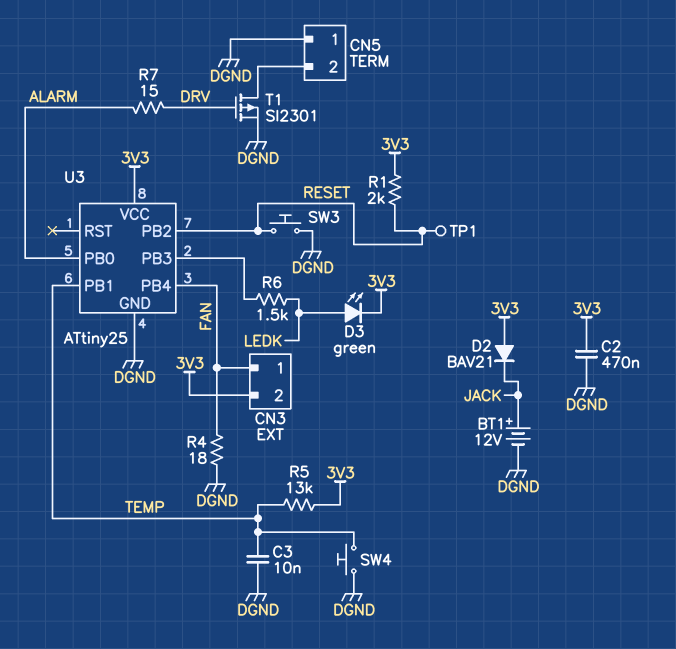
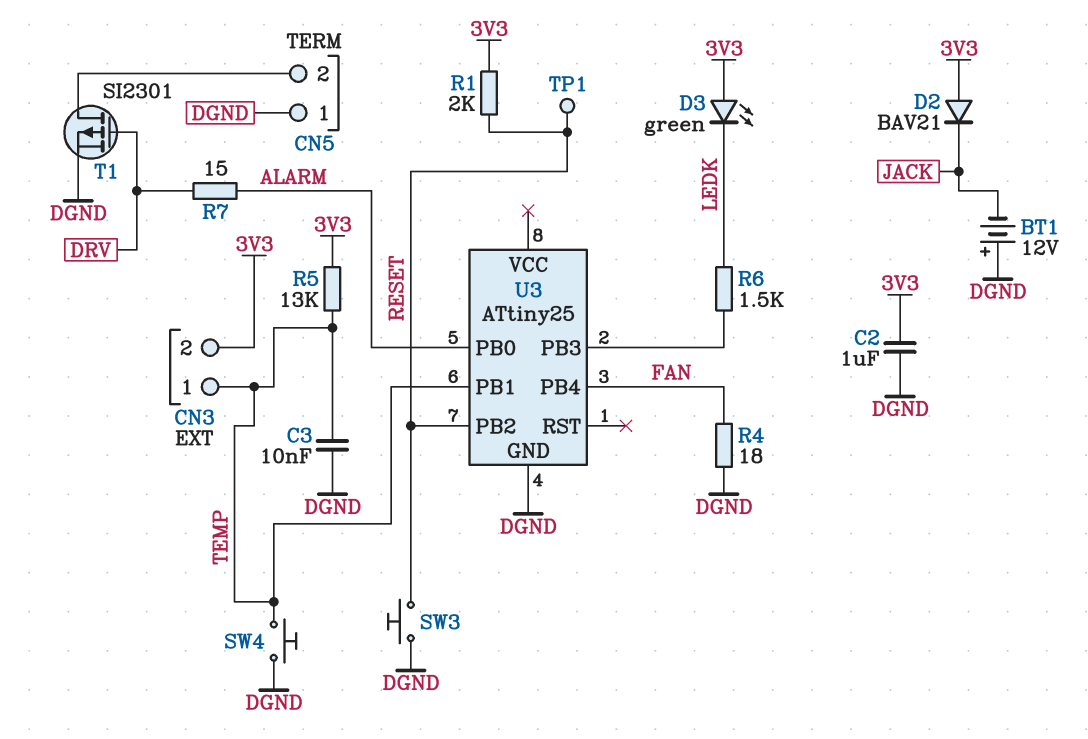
BT1: 12V (plus JACK, minus DGND) -> 12V (plus DGND, minus JACK)
C2: 470nF (3V3, DGND) -> 1uF (3V3, DGND)
CN3 pin 1: FAN -> TEMP
D3: LED green (A LEDK, K 3V3) -> LED green (A 3V3, K LEDK)
U3 pin VCC: 3V3 -> none

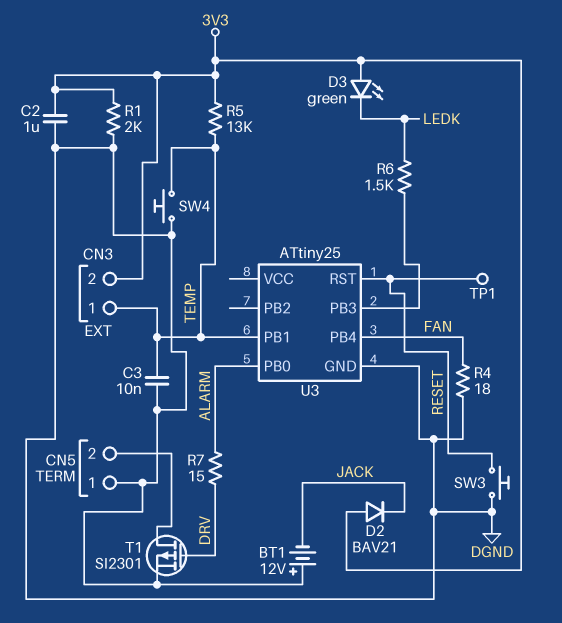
R1: 2k (3V3, RESET) -> 2k (3V3, DGND)
U3 pin PB2: RESET -> none
U3 pin RST: none -> RESET

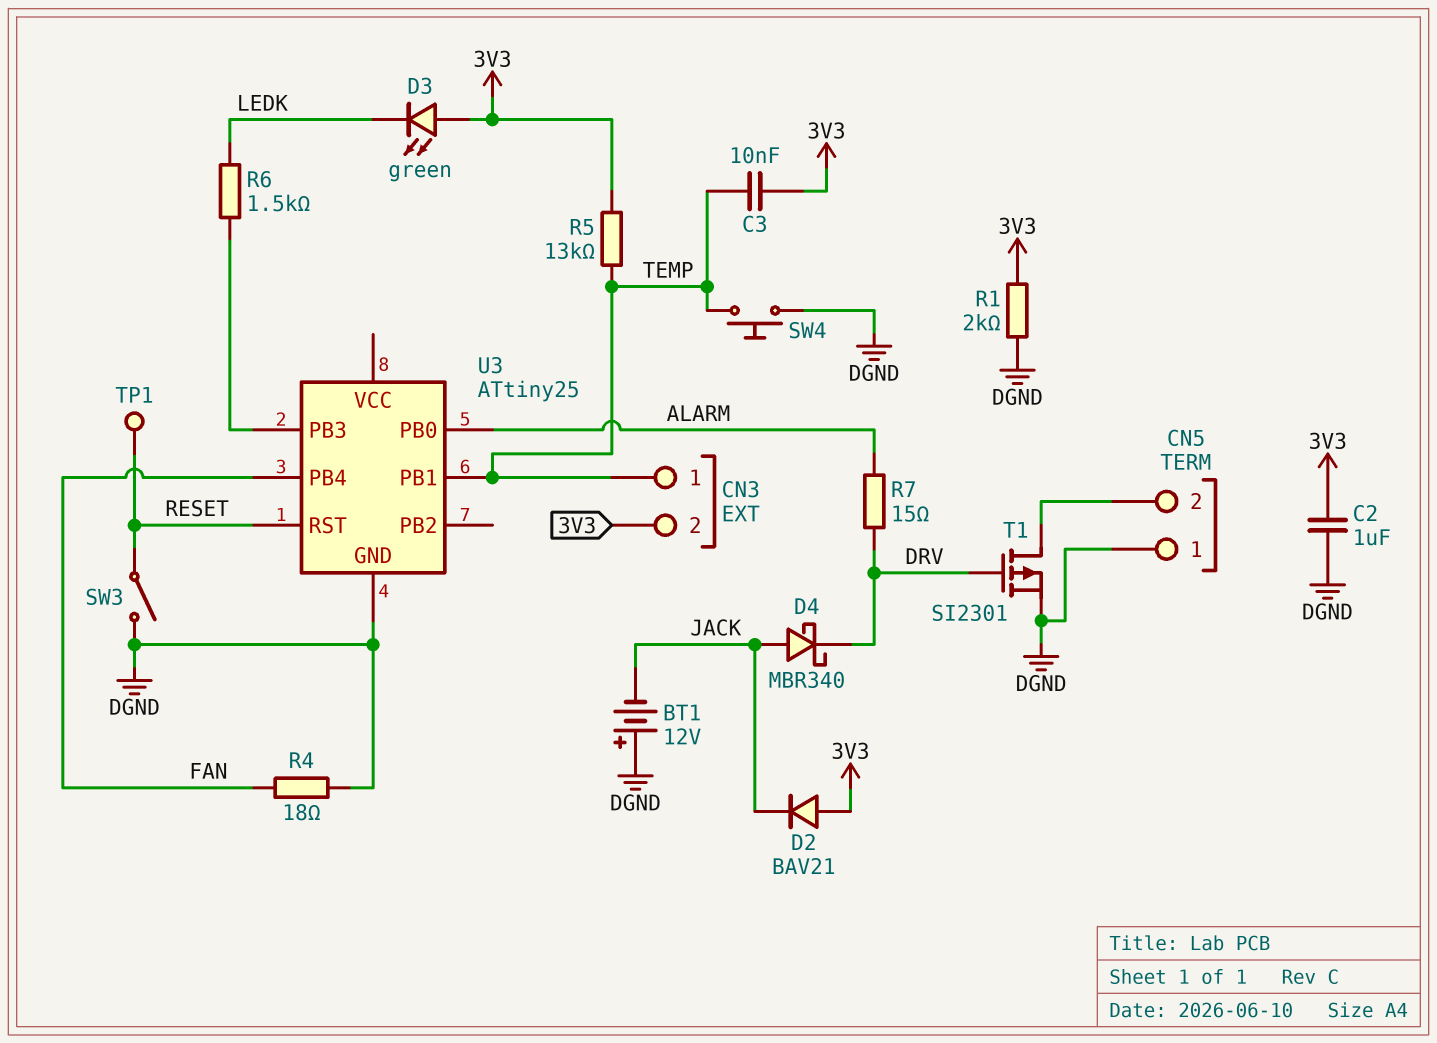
C3: 10nF (DGND, TEMP) -> 10nF (3V3, TEMP)
D4: none -> schottky MBR340 (A JACK, K DRV)
SW3: button (DGND, RESET) -> switch (DGND, RESET)

